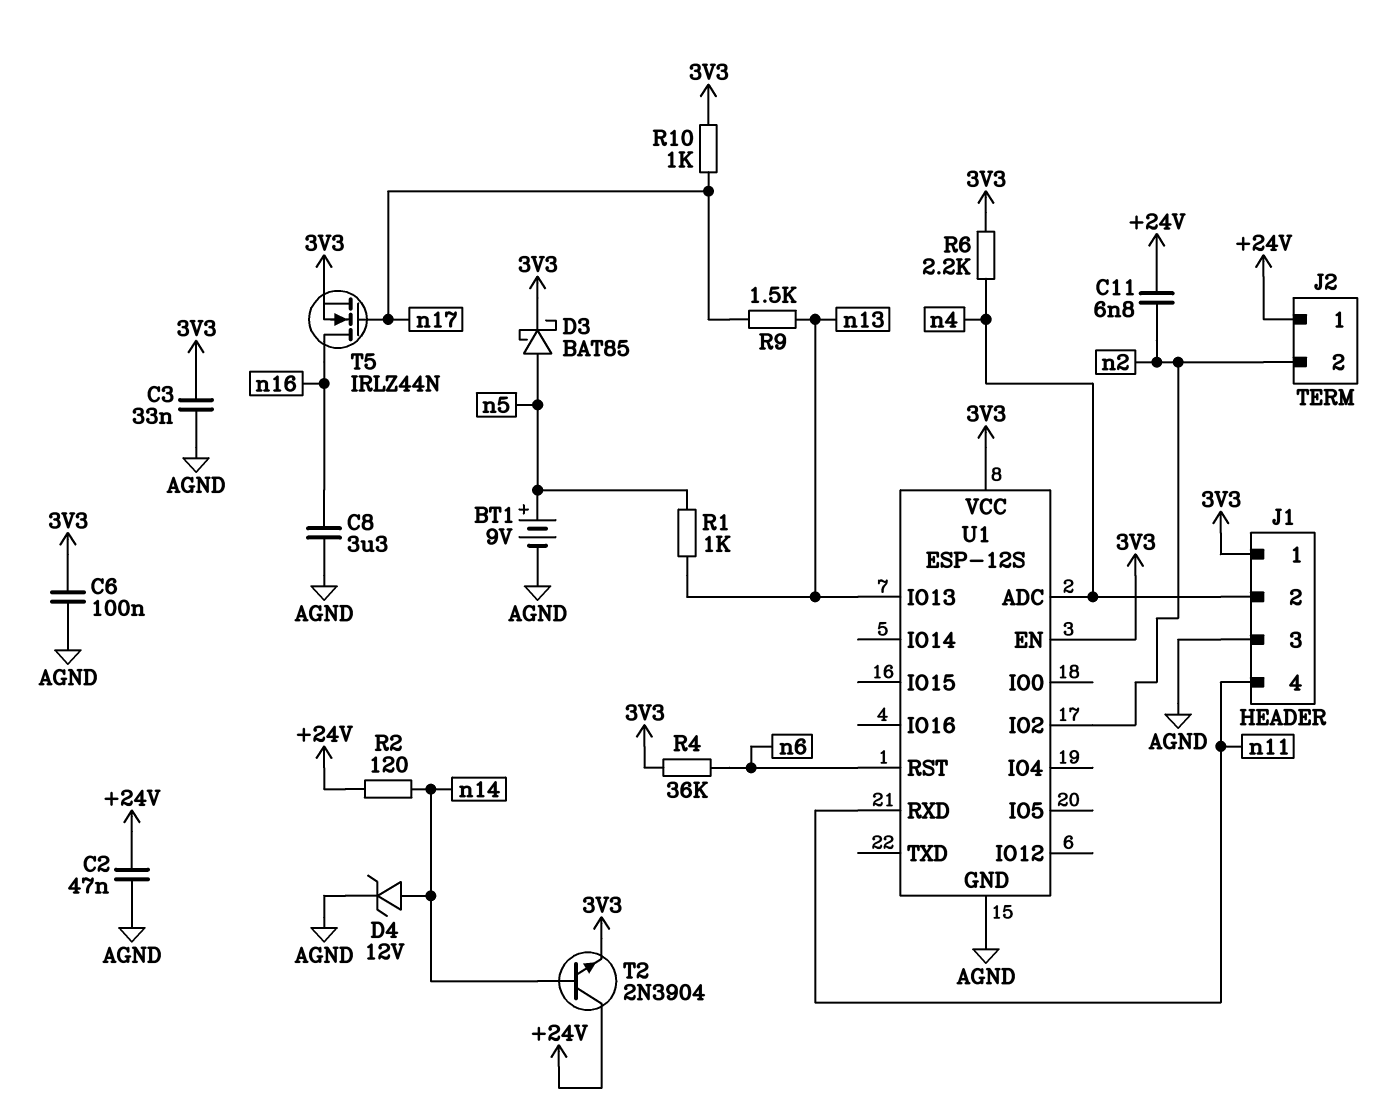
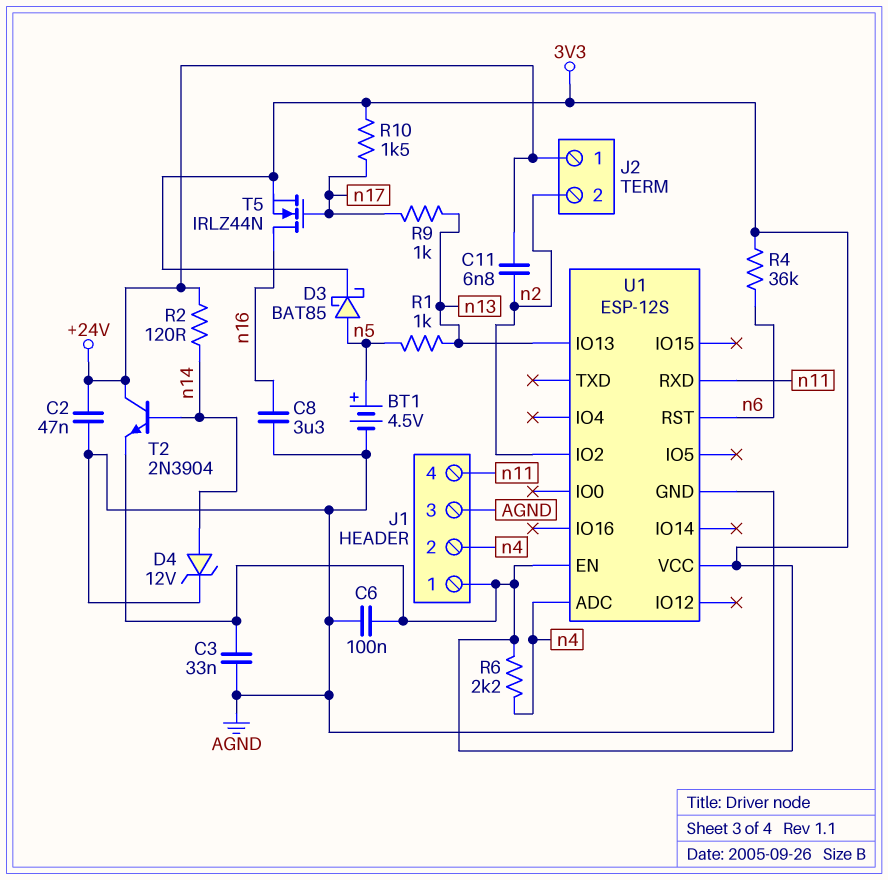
BT1: 9V (plus n5, minus AGND) -> 4.5V (plus n5, minus AGND)
R9: 1.5k (n13, n17) -> 1k (n13, n17)
R10: 1k (3V3, n17) -> 1.5k (3V3, n17)

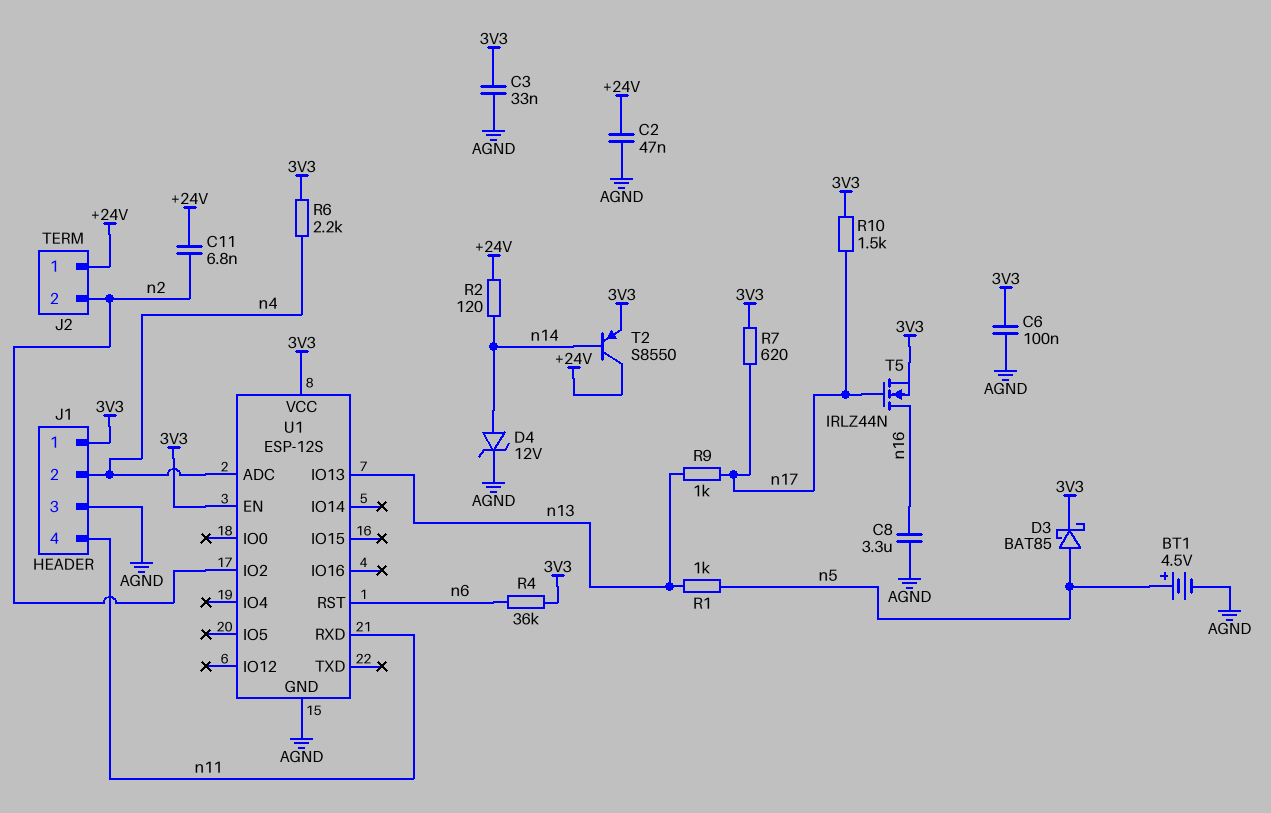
R7: none -> 620 (3V3, n17)
T2: NPN 2N3904 (B n14, C +24V, E 3V3) -> PNP S8550 (B n14, C +24V, E 3V3)

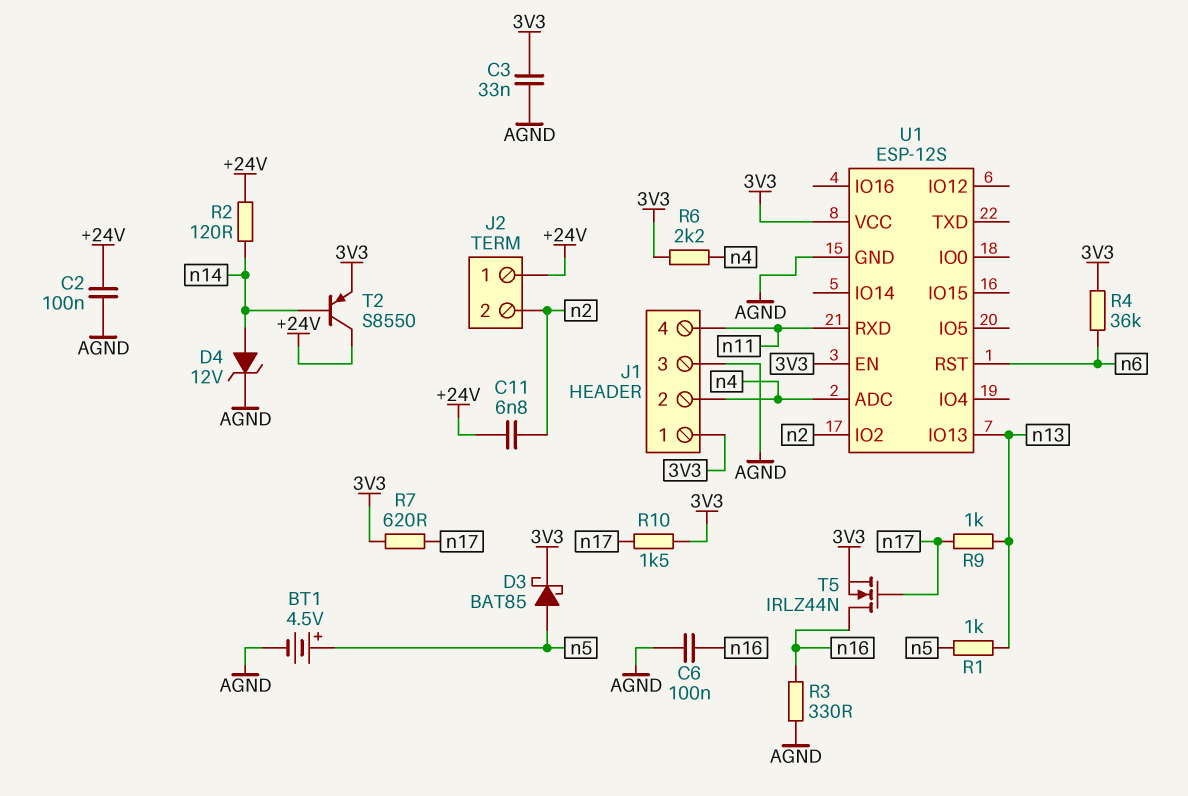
C2: 47nF (+24V, AGND) -> 100nF (+24V, AGND)
C6: 100nF (3V3, AGND) -> 100nF (AGND, n16)
C8: 3.3uF (AGND, n16) -> none
R3: none -> 330 (AGND, n16)

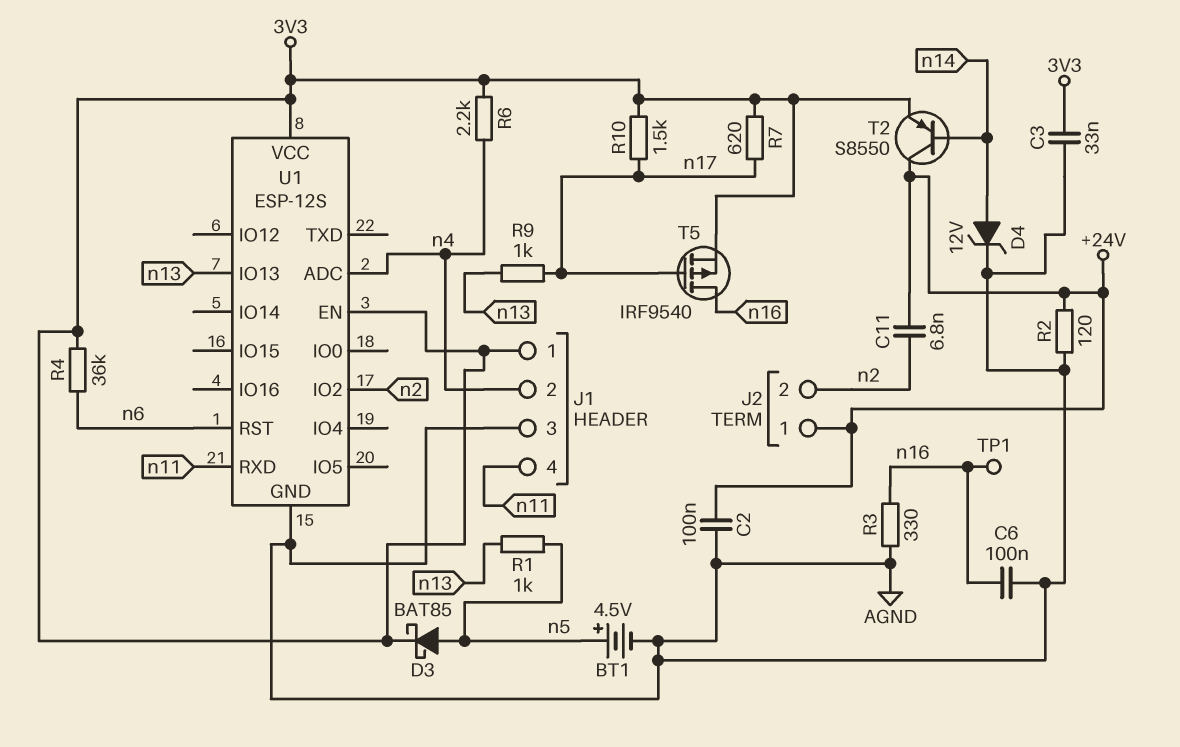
R2: 120 (+24V, n14) -> 120 (+24V, AGND)
T5: NMOS IRLZ44N (G n17, D n16, S 3V3) -> PMOS IRF9540 (G n17, D n16, S 3V3)
TP1: none -> test point (n16)

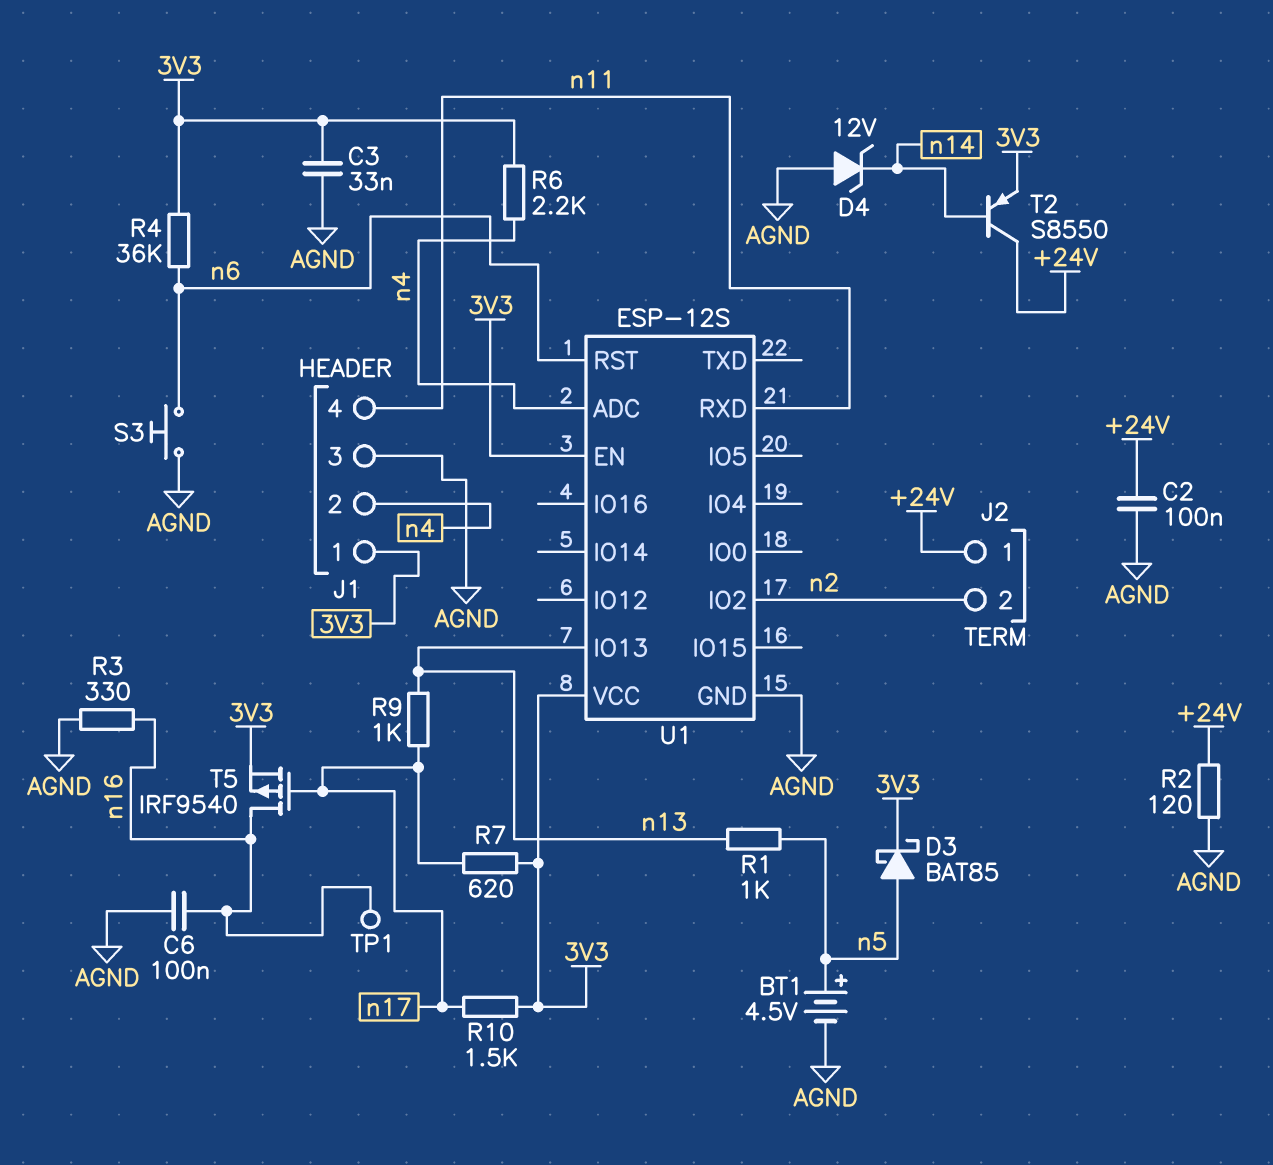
C11: 6.8nF (+24V, n2) -> none
D4: zener 12V (A n14, K AGND) -> zener 12V (A AGND, K n14)
S3: none -> button (AGND, n6)

